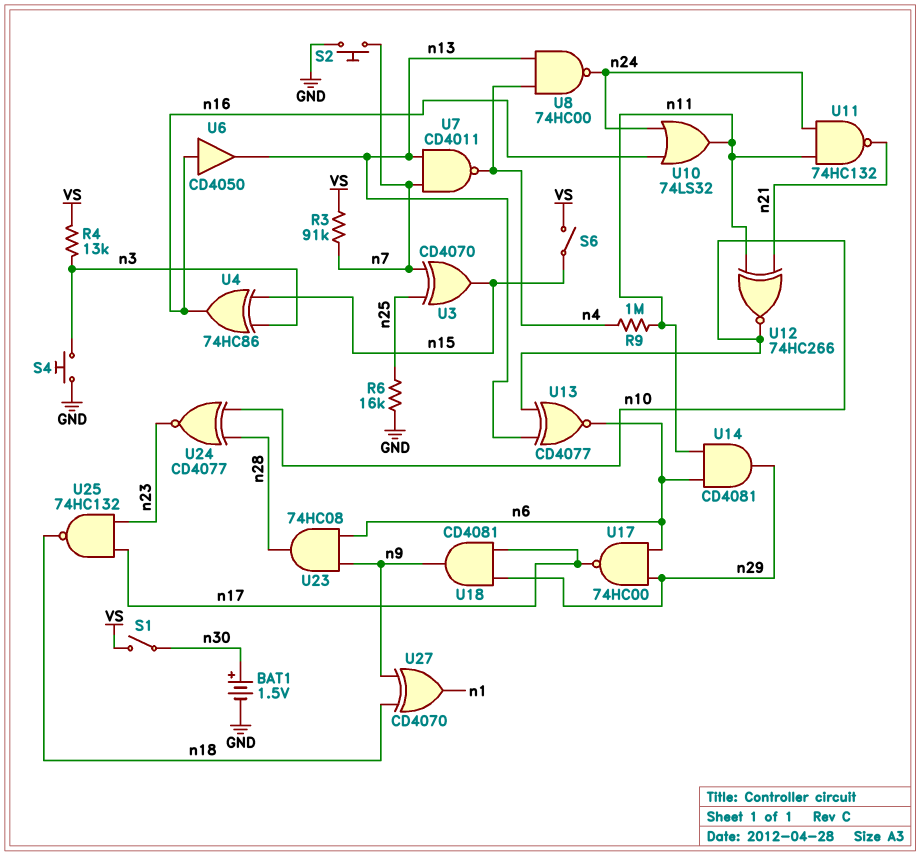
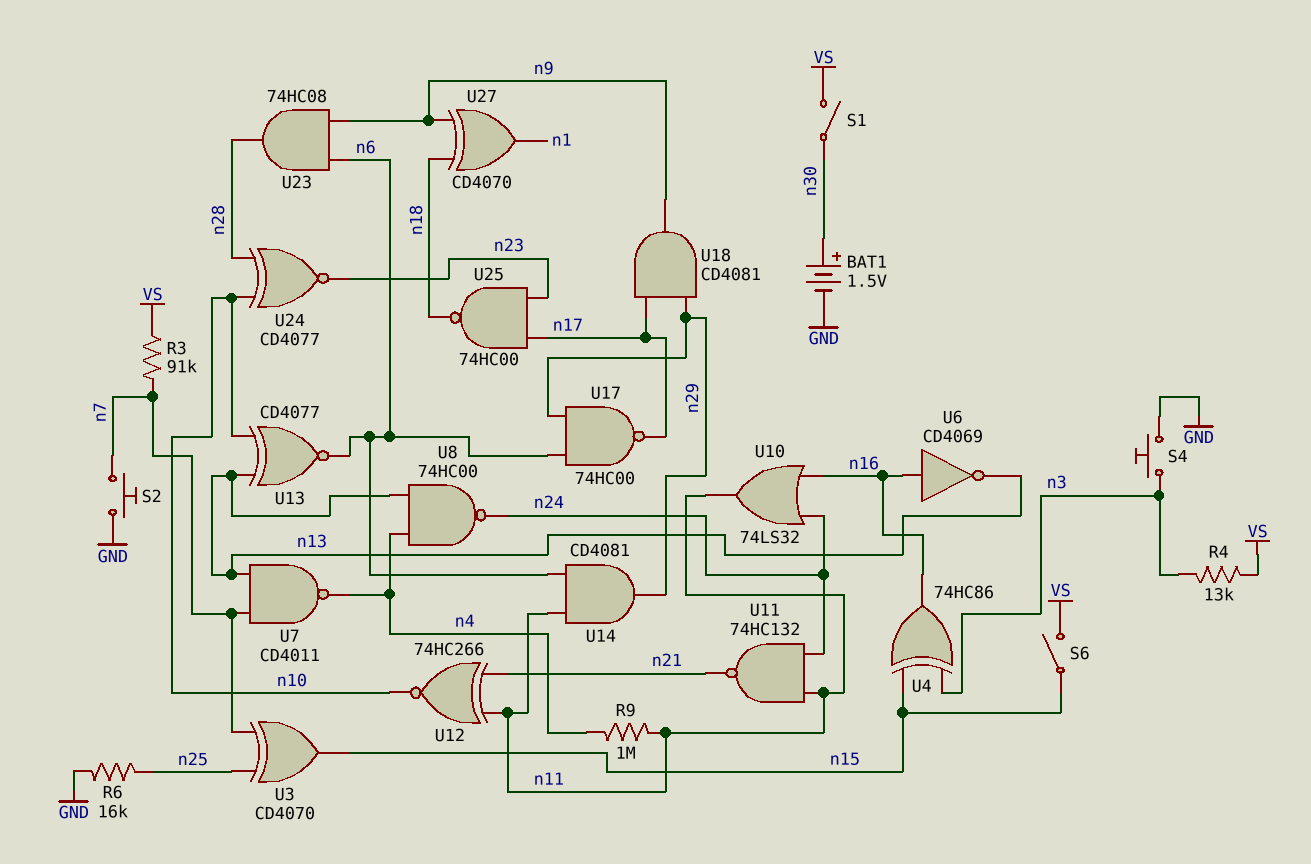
U6: buffer CD4050 (in n16, out n13) -> NOT CD4069 (in n16, out n13)
U25: NAND 74HC132 (in n17, in n23, out n18) -> NAND 74HC00 (in n17, in n23, out n18)

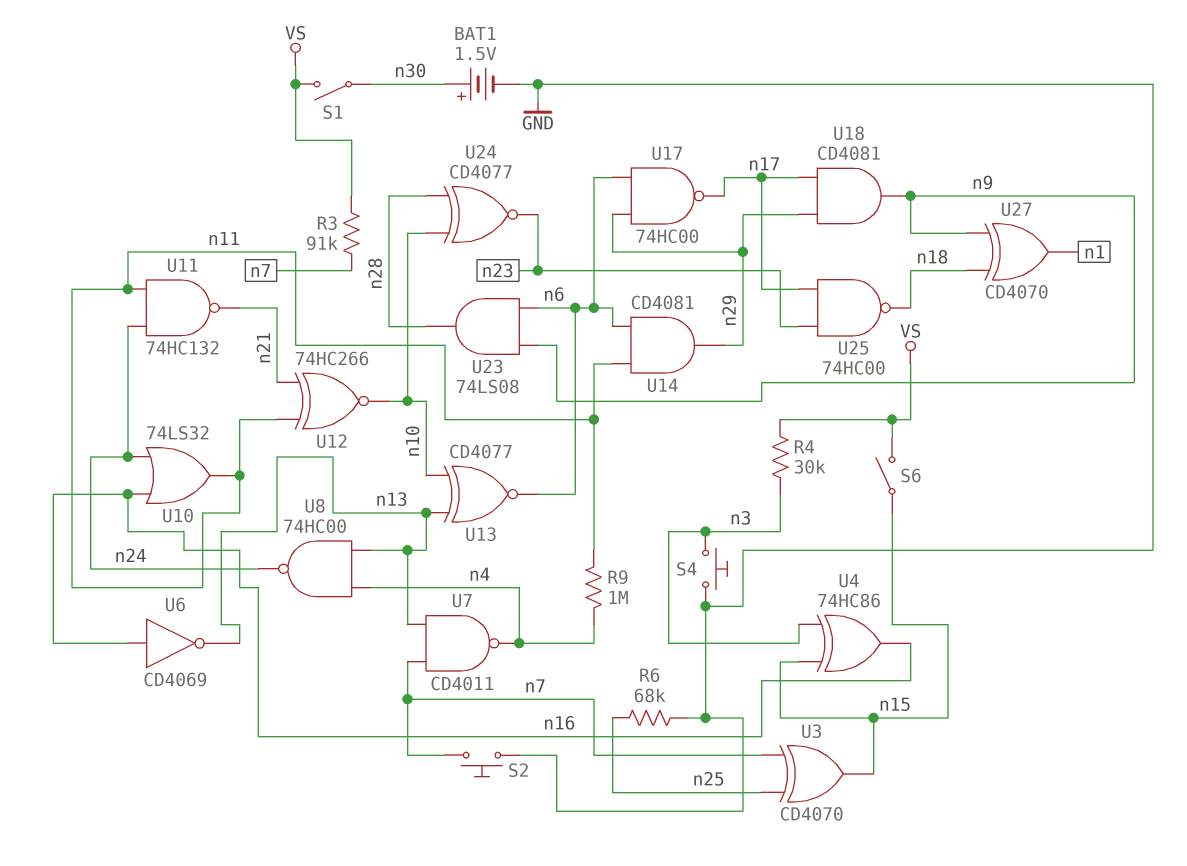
R4: 13k (VS, n3) -> 30k (VS, n3)
R6: 16k (GND, n25) -> 68k (GND, n25)
U23: AND 74HC08 (in n6, in n9, out n28) -> AND 74LS08 (in n6, in n9, out n28)

